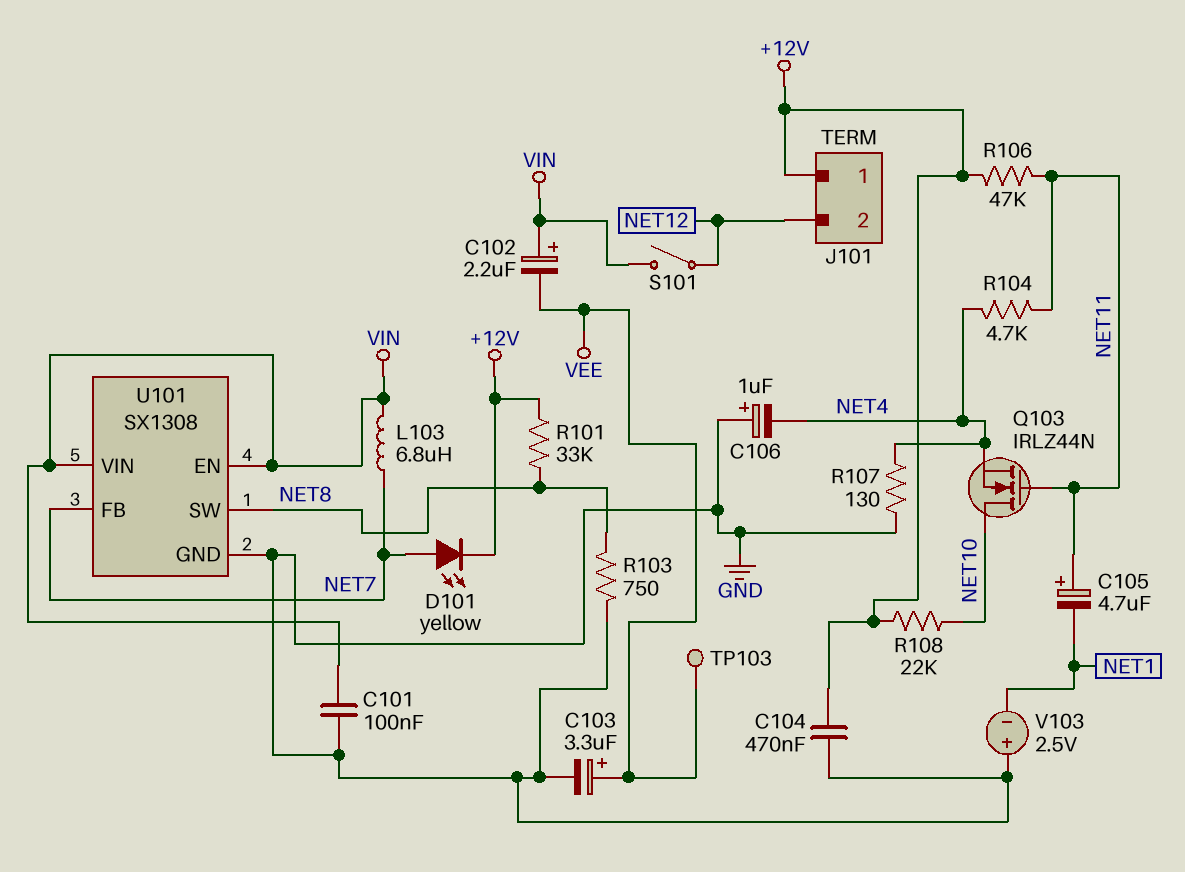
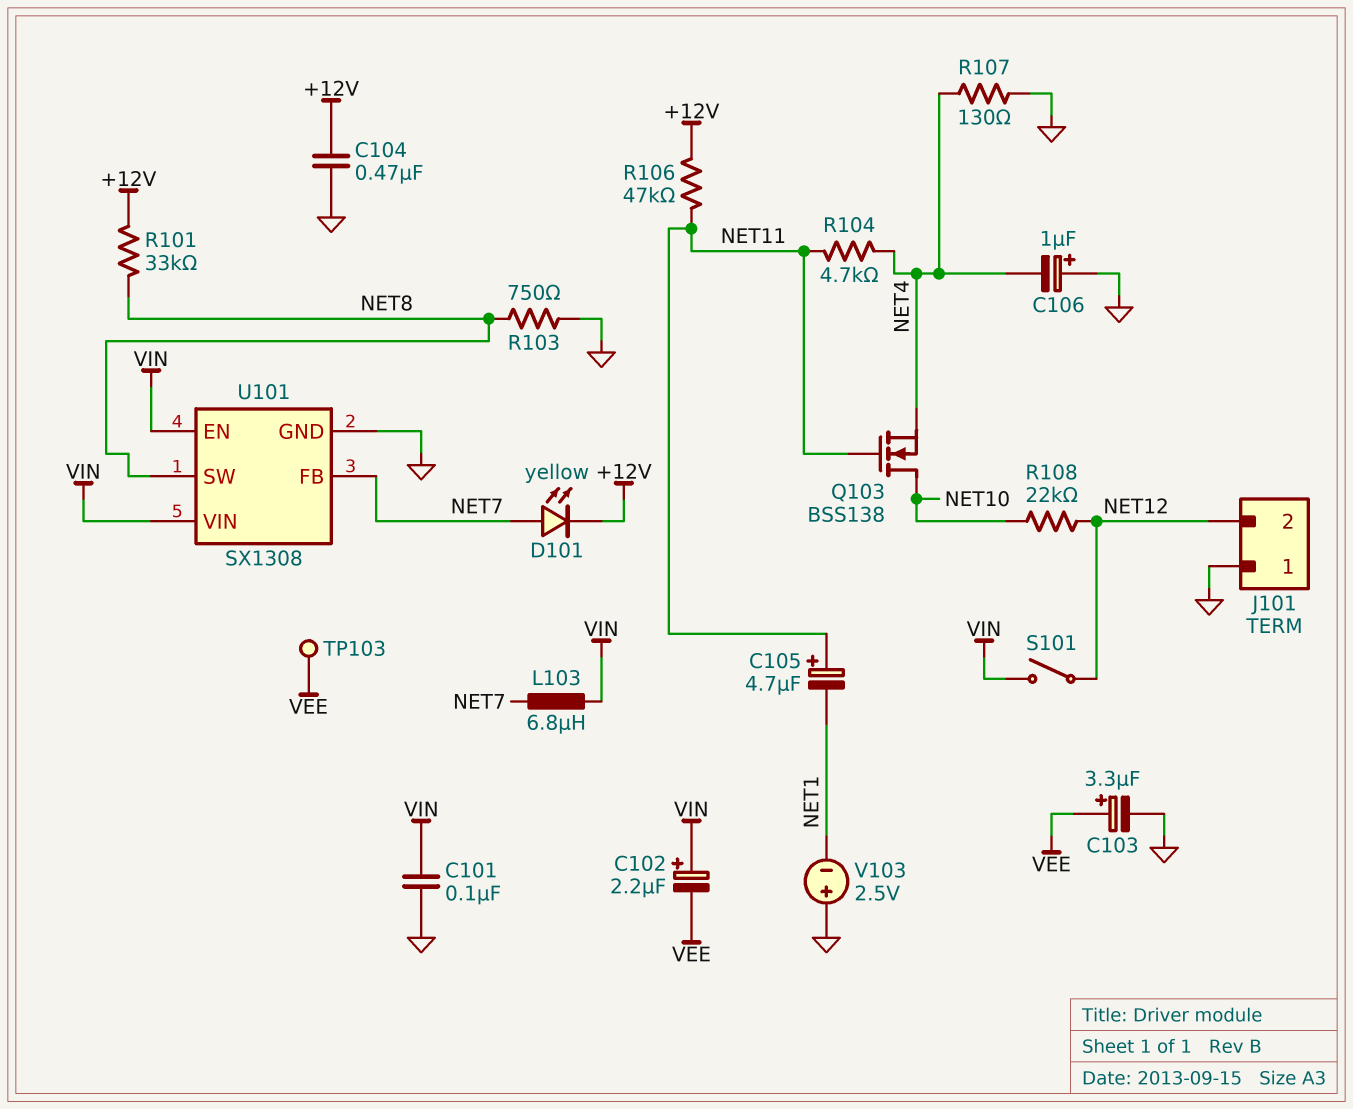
J101 pin 1: +12V -> GND
Q103: NMOS IRLZ44N (G NET11, D NET10, S NET4) -> NMOS BSS138 (G NET11, D NET10, S NET4)
R108: 22k (+12V, NET10) -> 22k (NET10, NET12)

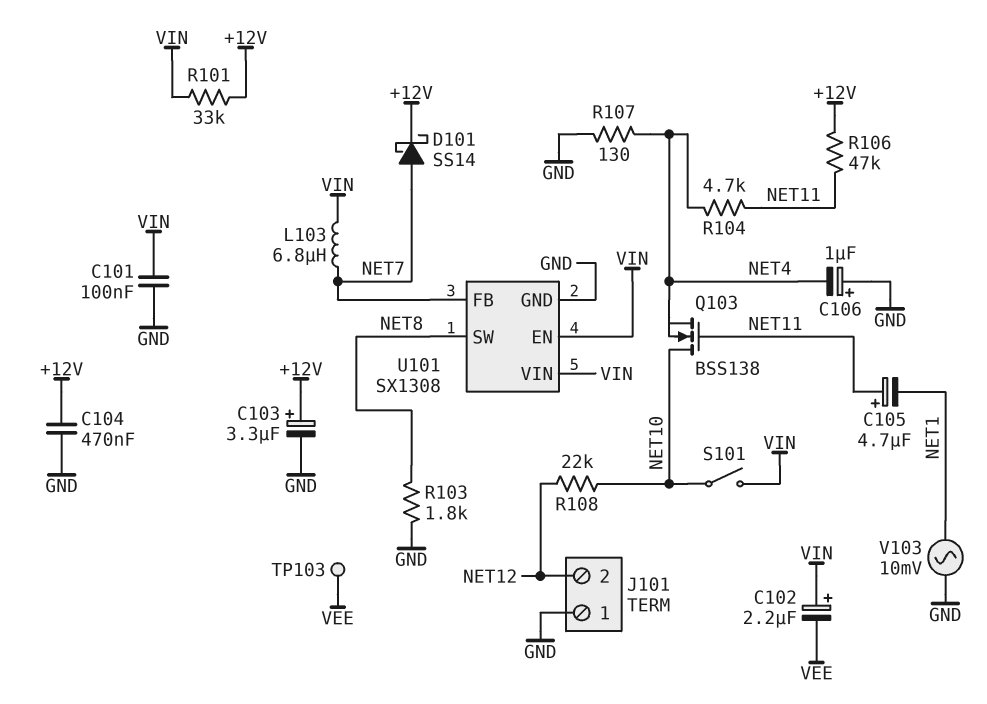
C103: 3.3uF (plus VEE, minus GND) -> 3.3uF (plus +12V, minus GND)
D101: LED yellow (A NET7, K +12V) -> schottky SS14 (A NET7, K +12V)
R101: 33k (+12V, NET8) -> 33k (+12V, VIN)
R103: 750 (GND, NET8) -> 1.8k (GND, NET8)
S101: switch (NET12, VIN) -> switch (NET10, VIN)
V103: 2.5V (plus GND, minus NET1) -> AC 10mV (GND, NET1)

